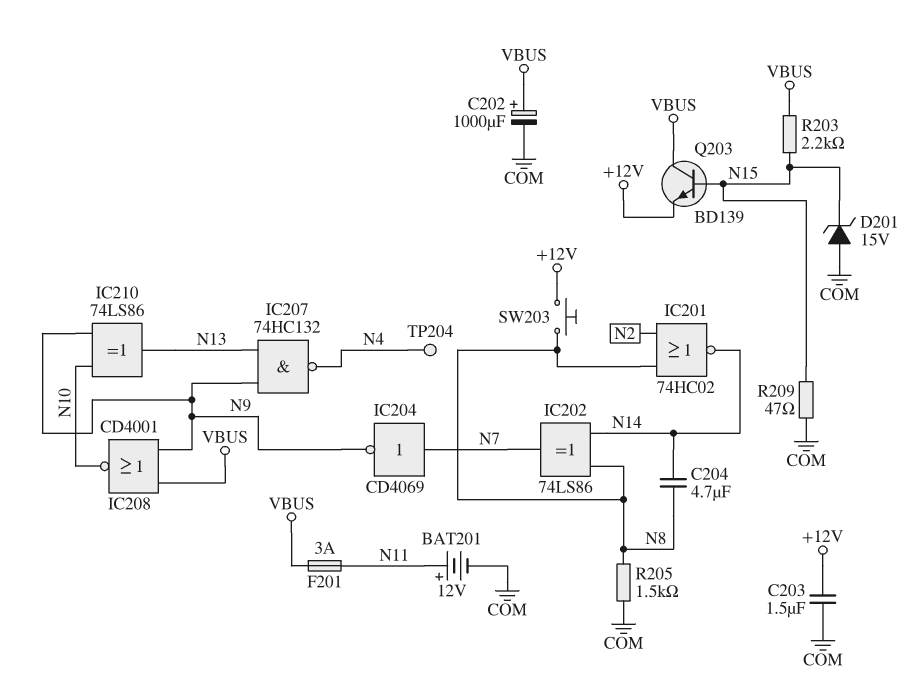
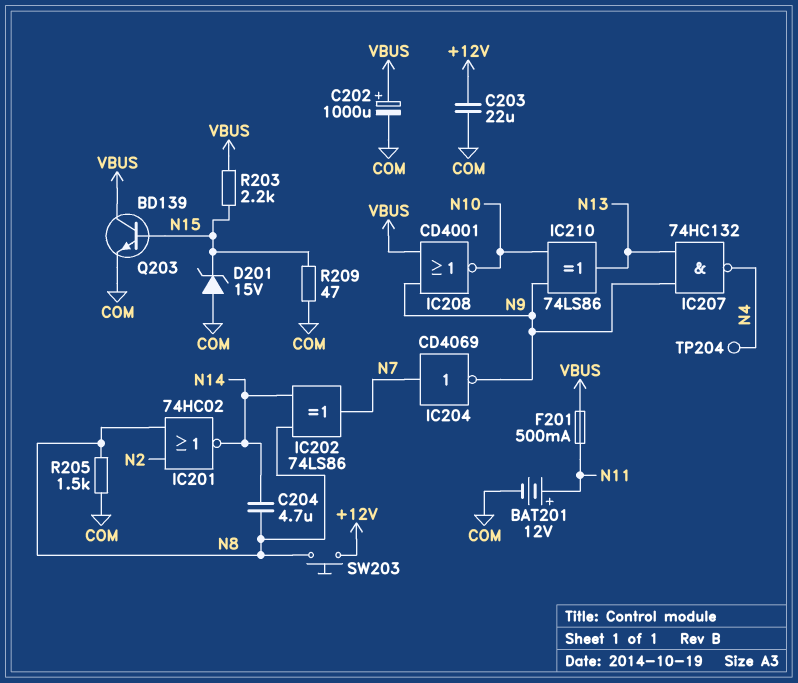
C203: 1.5uF (+12V, COM) -> 22uF (+12V, COM)
F201: 3A (N11, VBUS) -> 500mA (N11, VBUS)
Q203: NPN BD139 (B N15, C VBUS, E +12V) -> NPN BD139 (B N15, C VBUS, E COM)

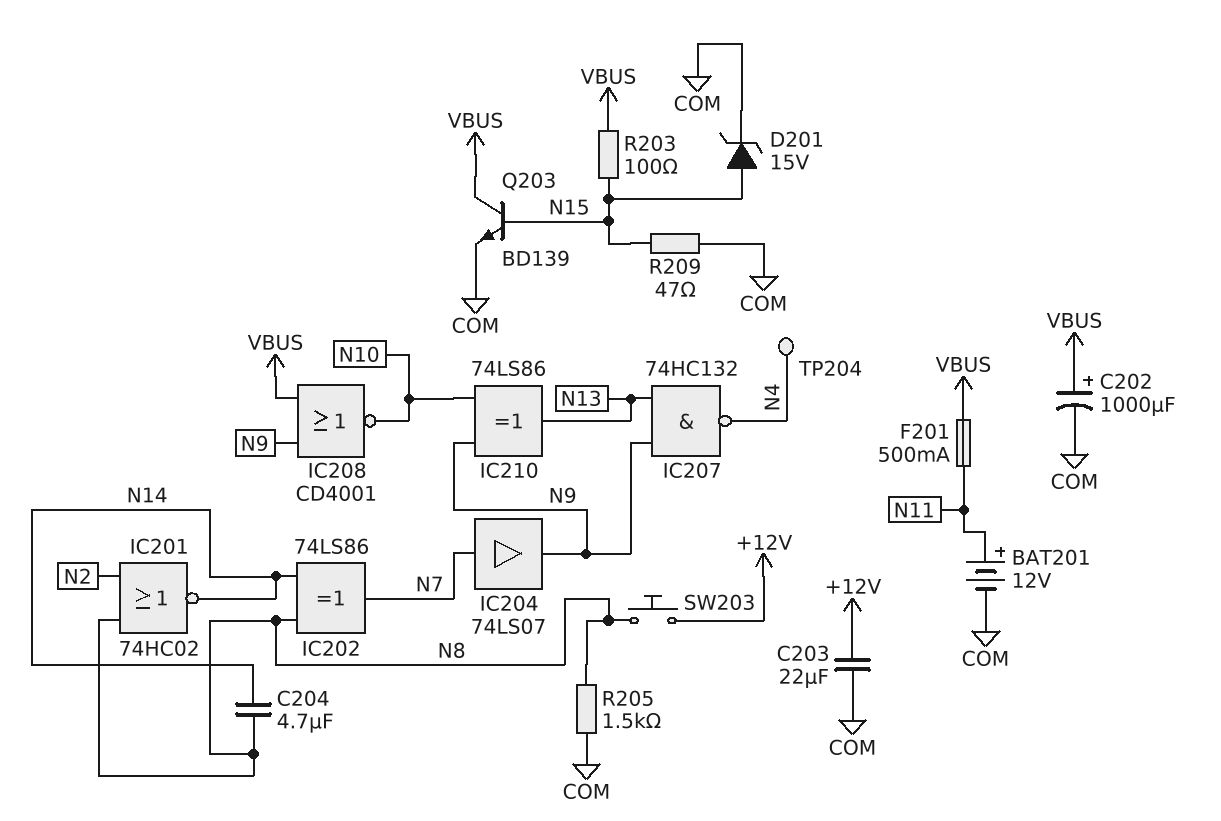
D201: zener 15V (A COM, K N15) -> zener 15V (A N15, K COM)
IC204: NOT CD4069 (in N7, out N9) -> buffer 74LS07 (in N7, out N9)
R203: 2.2k (N15, VBUS) -> 100 (N15, VBUS)

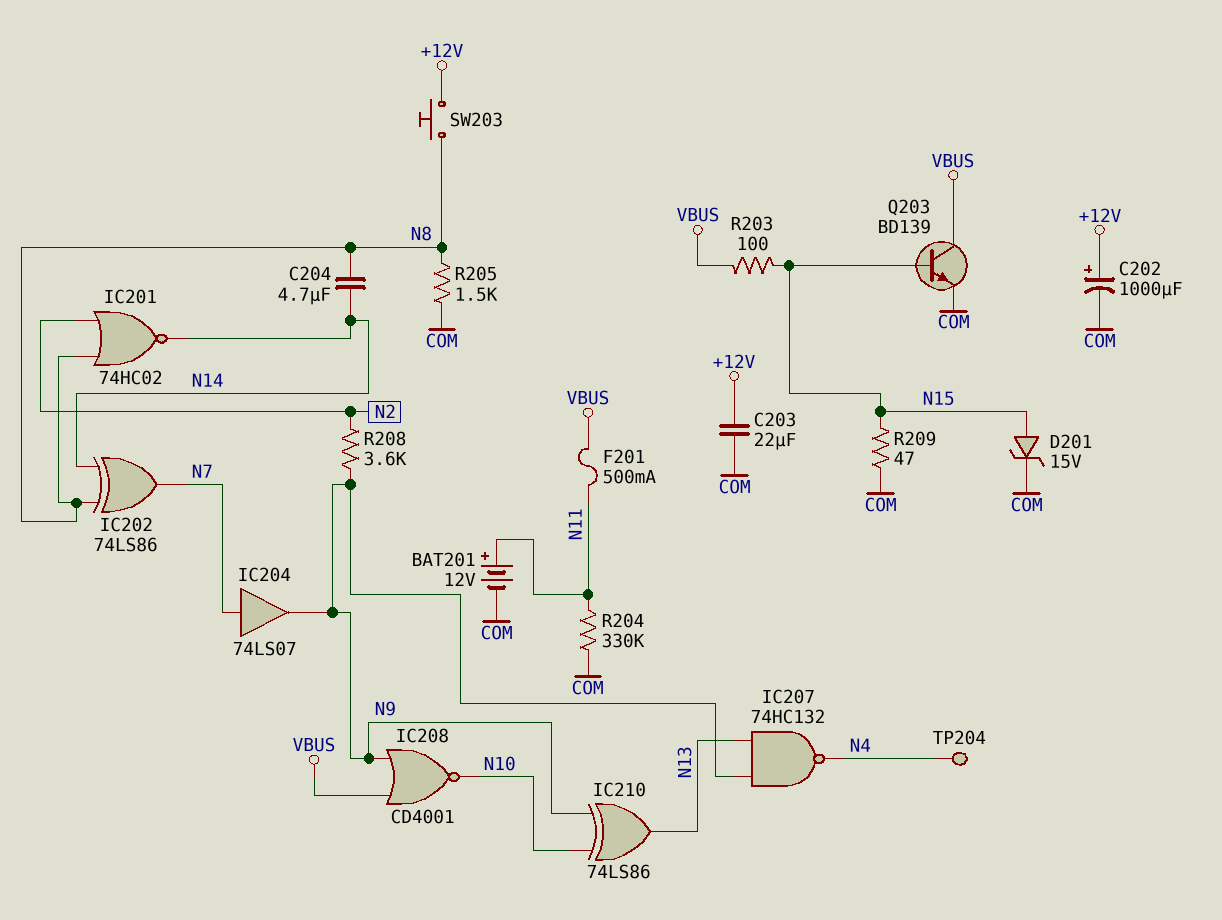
C202: 1000uF (plus VBUS, minus COM) -> 1000uF (plus +12V, minus COM)
R204: none -> 330k (COM, N11)
R208: none -> 3.6k (N2, N9)

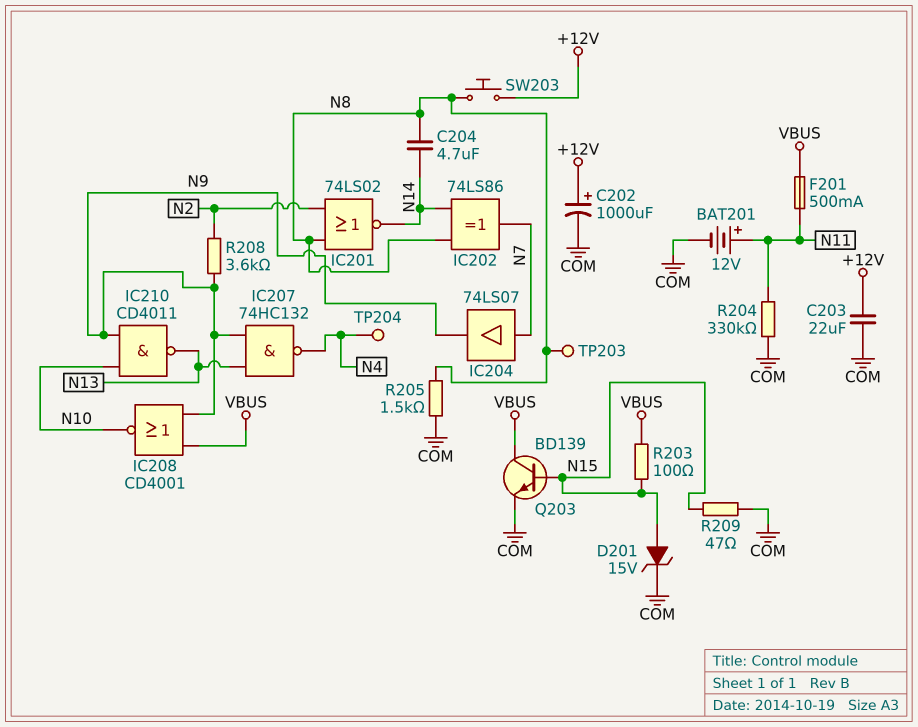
IC201: NOR 74HC02 (in N2, in N8, out N14) -> NOR 74LS02 (in N2, in N8, out N14)
IC210: XOR 74LS86 (in N9, in N10, out N13) -> NAND CD4011 (in N9, in N10, out N13)
TP203: none -> test point (N8)

